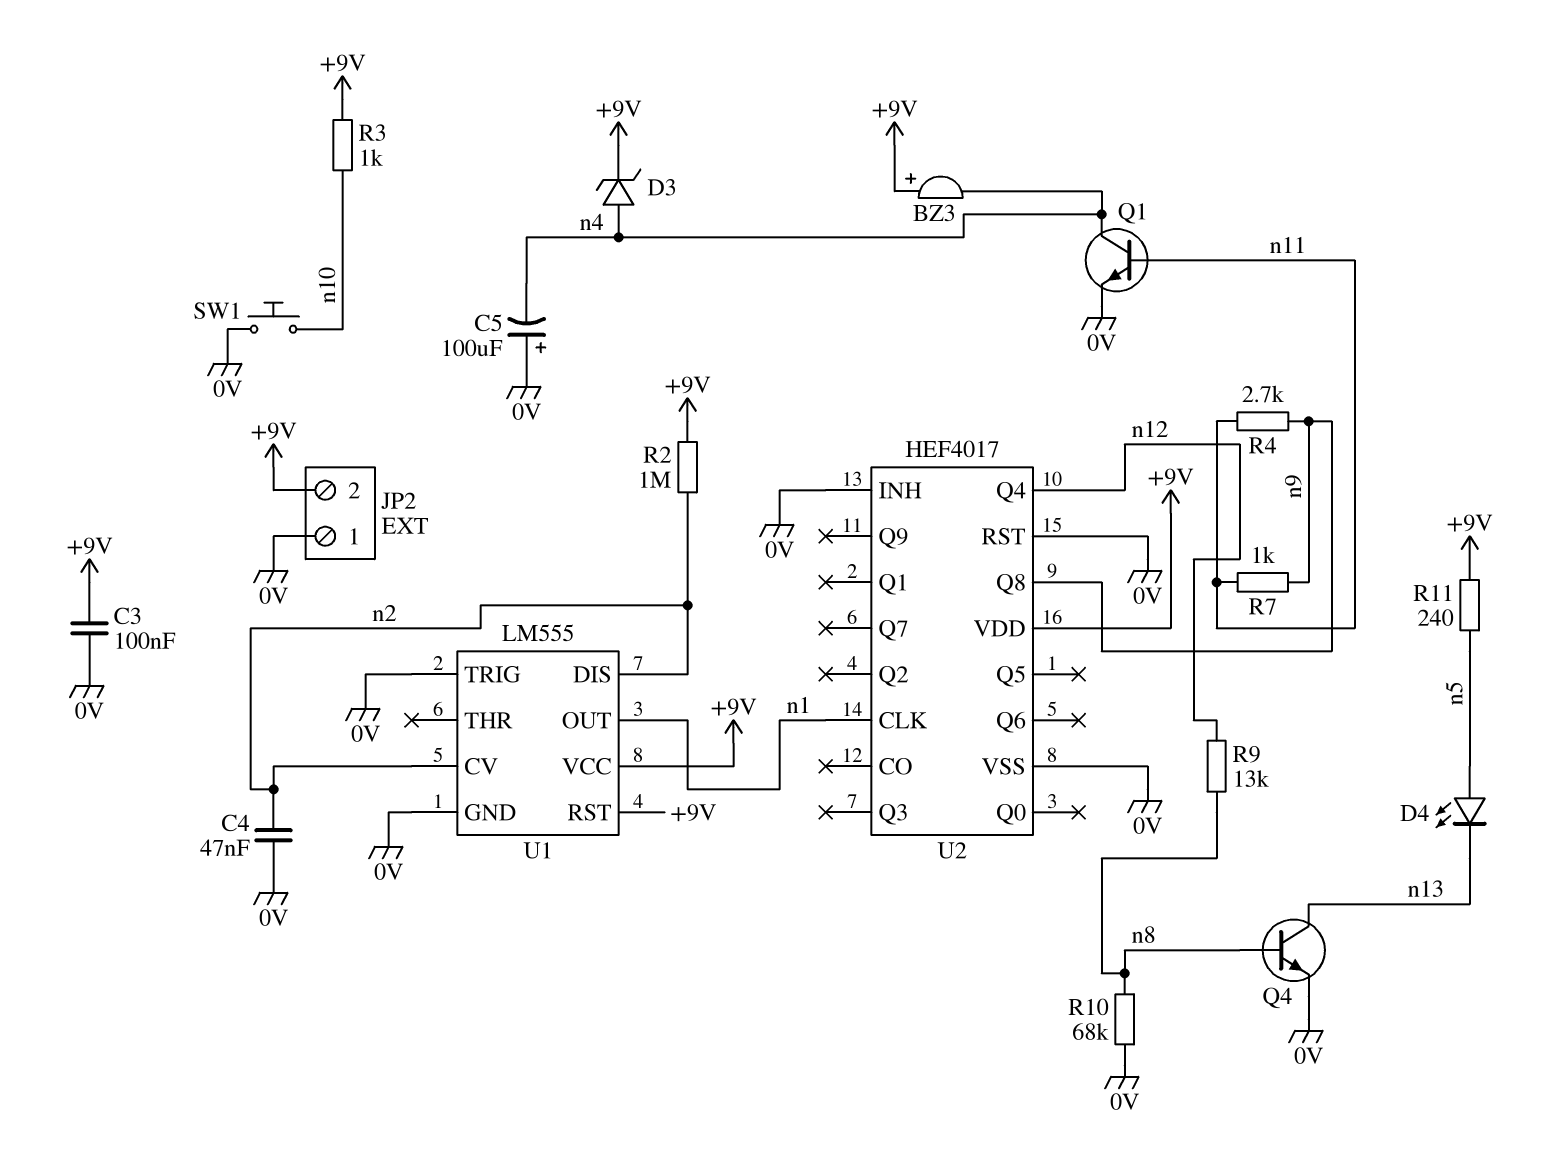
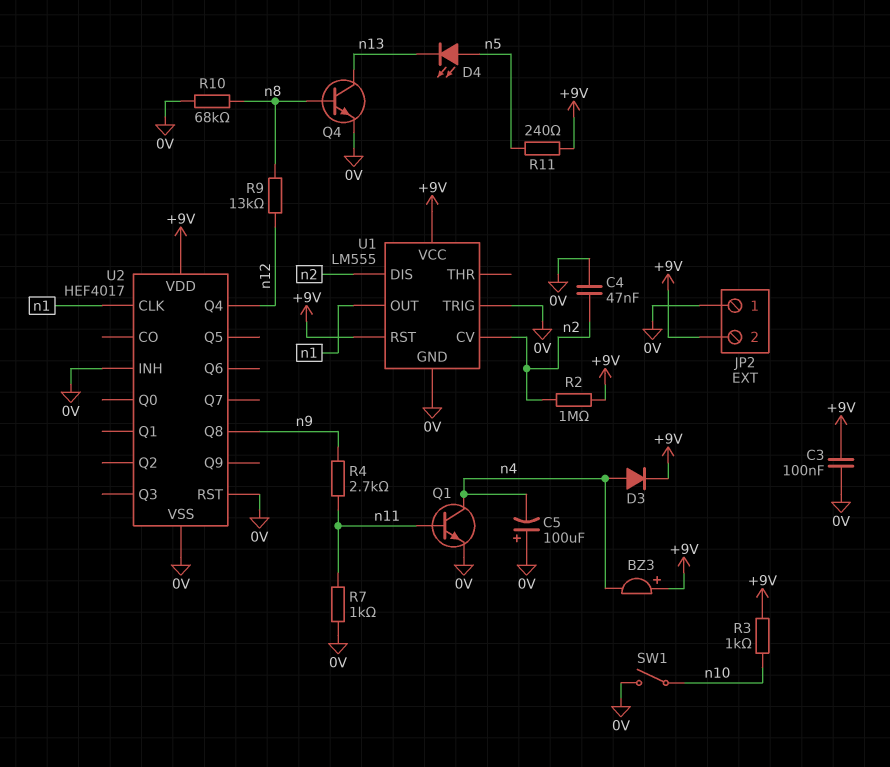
D3: zener (A n4, K +9V) -> diode (A n4, K +9V)
R7: 1k (n9, n11) -> 1k (0V, n11)
SW1: button (0V, n10) -> switch (0V, n10)

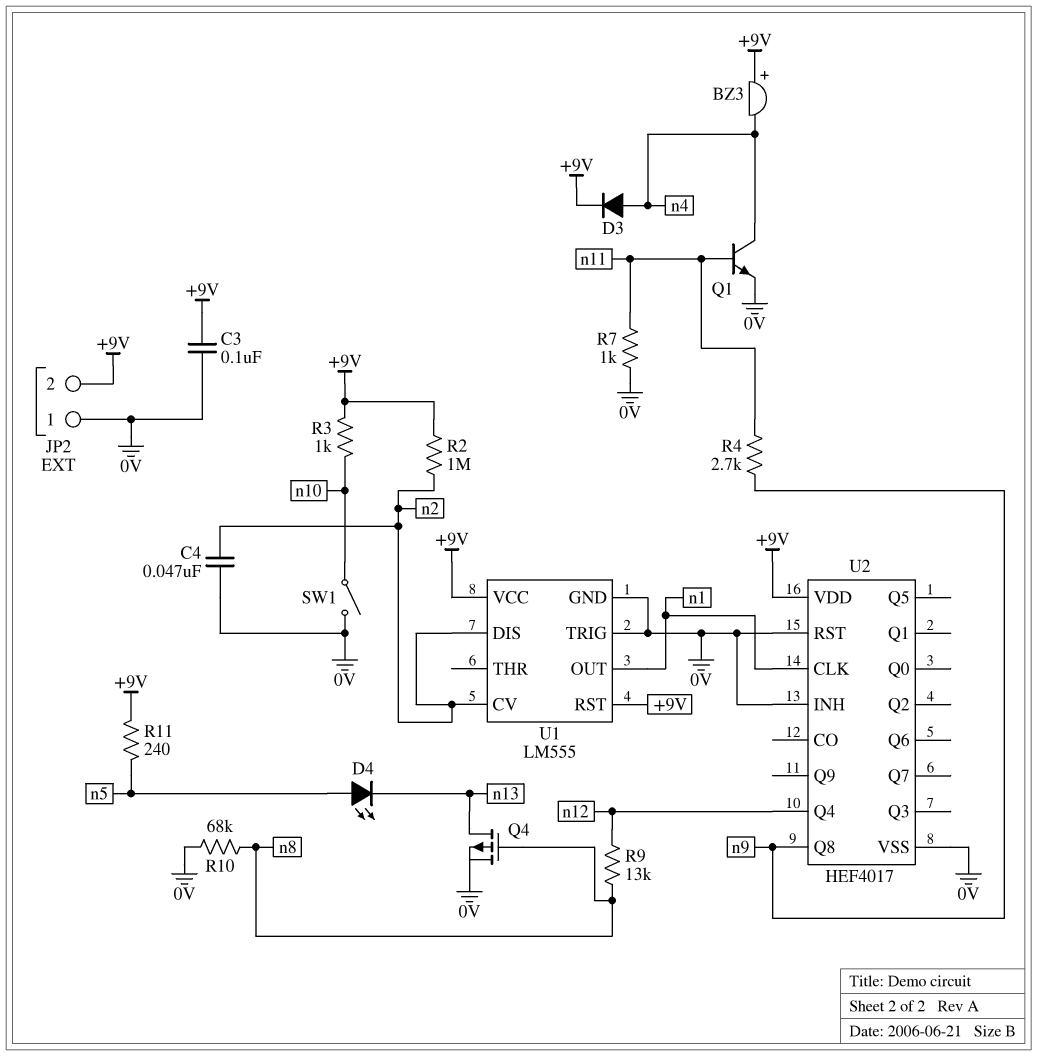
C5: 100uF (plus 0V, minus n4) -> none
Q4: NPN (B n8, C n13, E 0V) -> PMOS (G n8, D n13, S 0V)

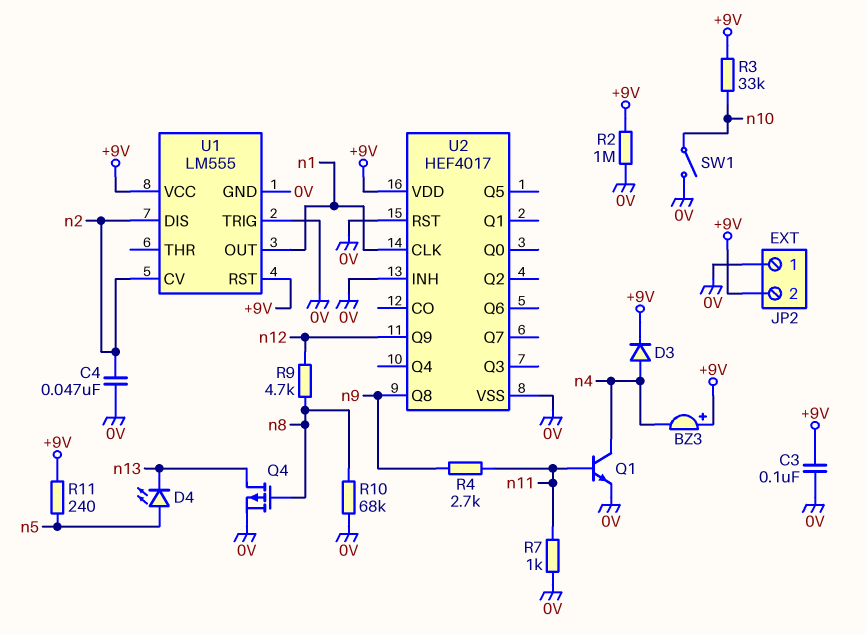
R2: 1M (+9V, n2) -> 1M (+9V, 0V)
R3: 1k (+9V, n10) -> 33k (+9V, n10)
R9: 13k (n8, n12) -> 4.7k (n8, n12)
U2 pin Q4: n12 -> none
U2 pin Q9: none -> n12

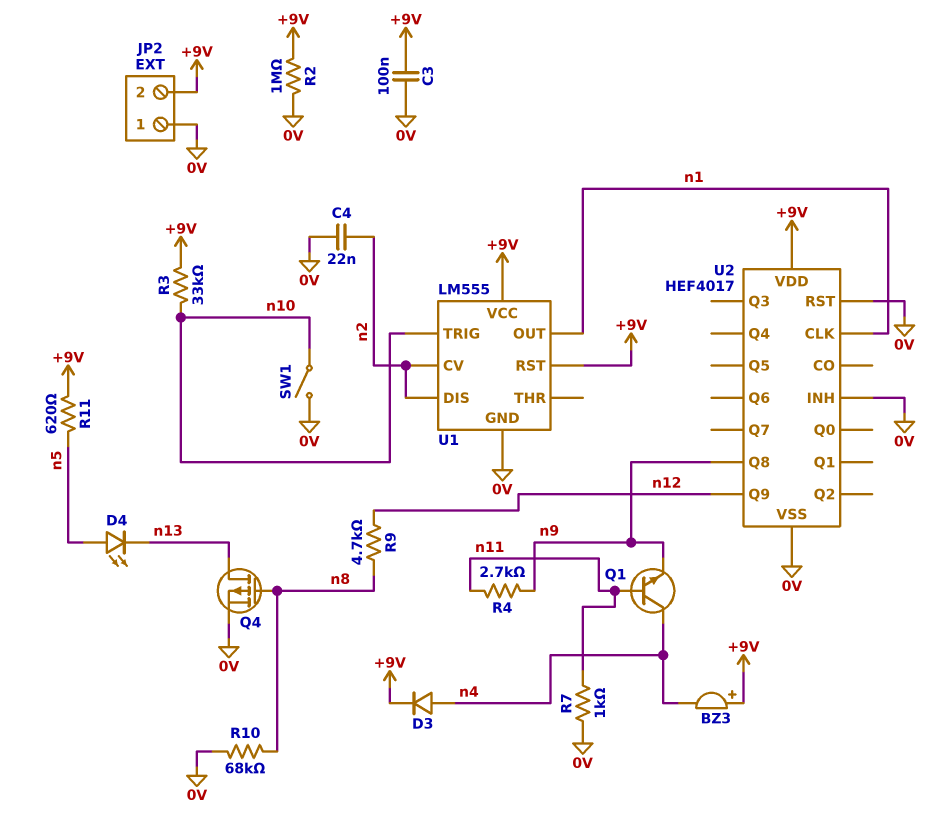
C4: 47nF (0V, n2) -> 22nF (0V, n2)
Q1: NPN (B n11, C n4, E 0V) -> NPN (B n11, C n4, E n9)
R11: 240 (+9V, n5) -> 620 (+9V, n5)
U1 pin TRIG: 0V -> n10

